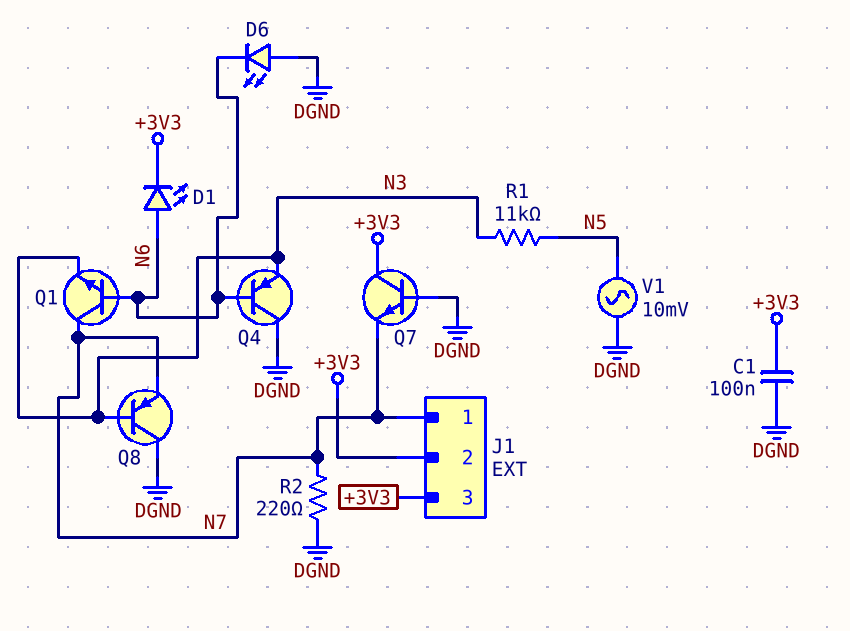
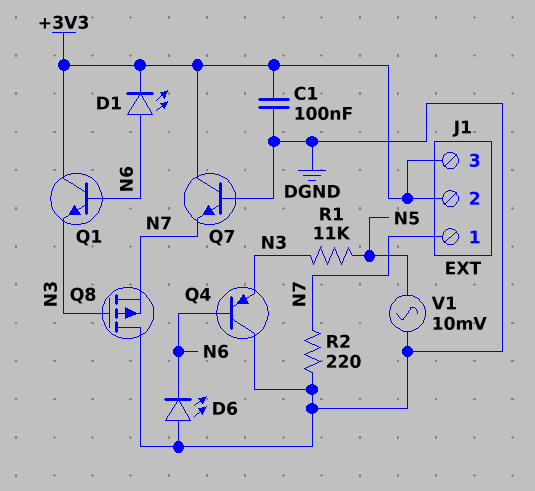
Q1: NPN (B N6, C N7, E N3) -> NPN (B N6, C +3V3, E N3)
Q8: PNP (B N3, C DGND, E N7) -> PMOS (G N3, D DGND, S N7)

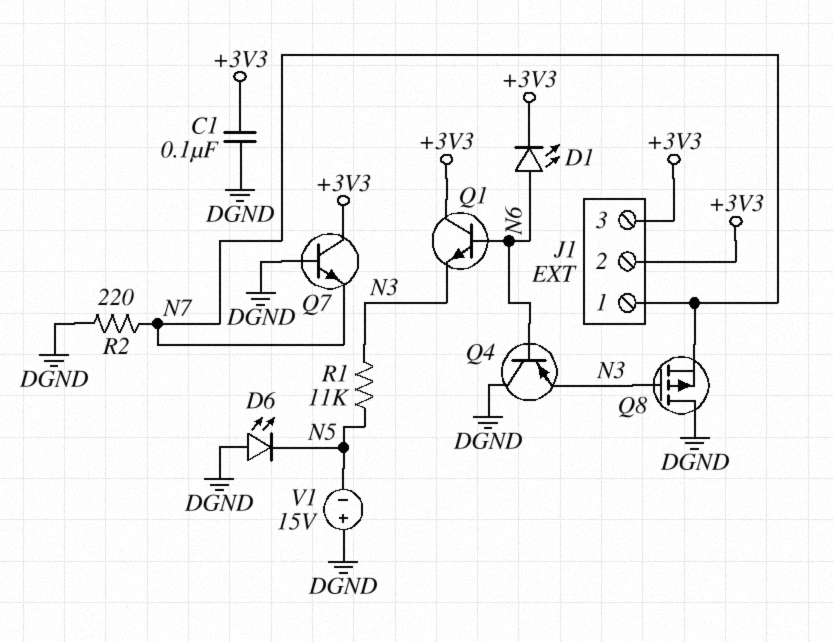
D6: LED (A DGND, K N6) -> LED (A DGND, K N5)
V1: AC 10mV (DGND, N5) -> 15V (plus DGND, minus N5)

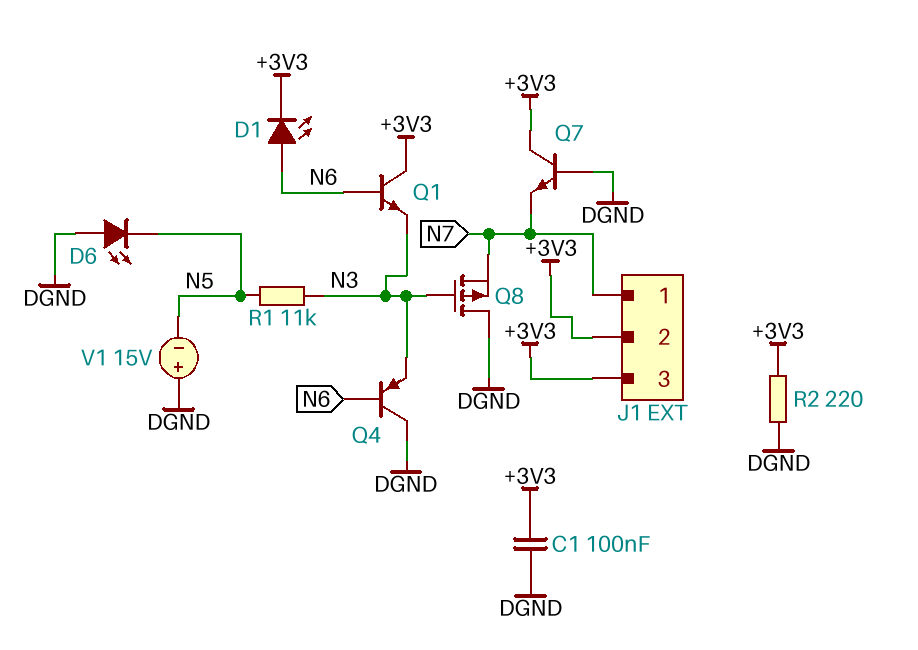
R2: 220 (DGND, N7) -> 220 (+3V3, DGND)

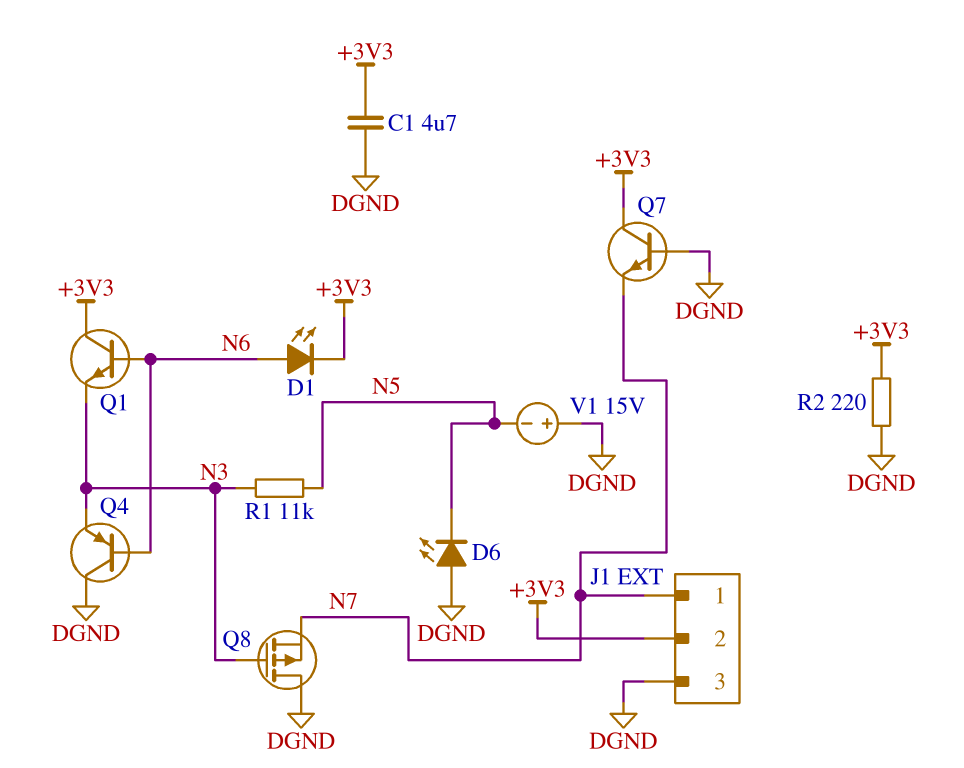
C1: 100nF (+3V3, DGND) -> 4.7uF (+3V3, DGND)
J1 pin 3: +3V3 -> DGND

